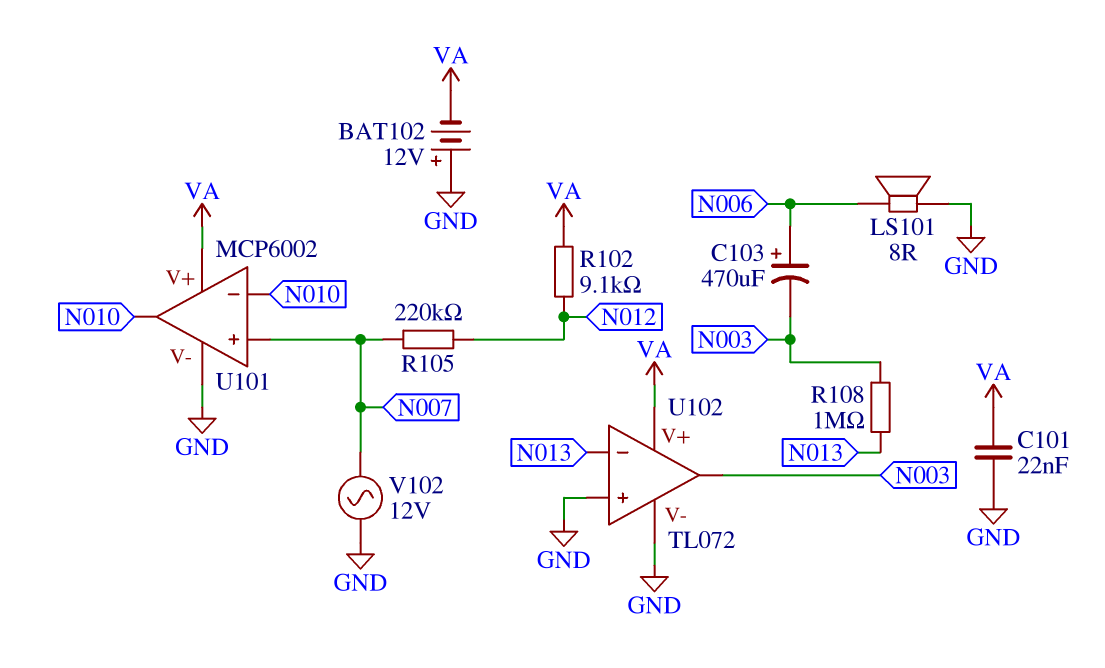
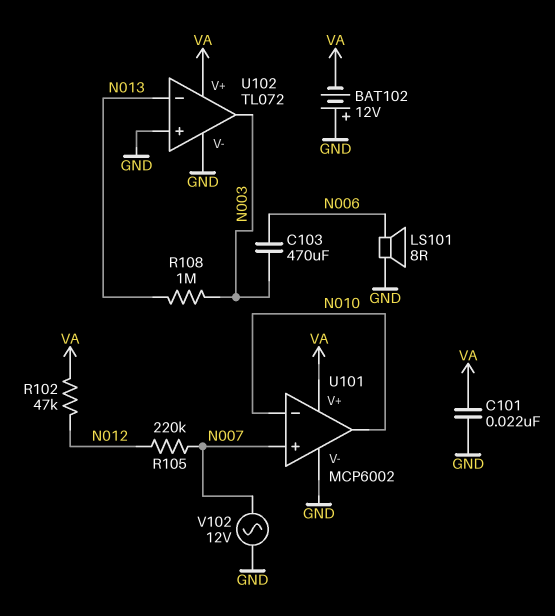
C103: 470uF (plus N006, minus N003) -> 470uF (N003, N006)
R102: 9.1k (N012, VA) -> 47k (N012, VA)

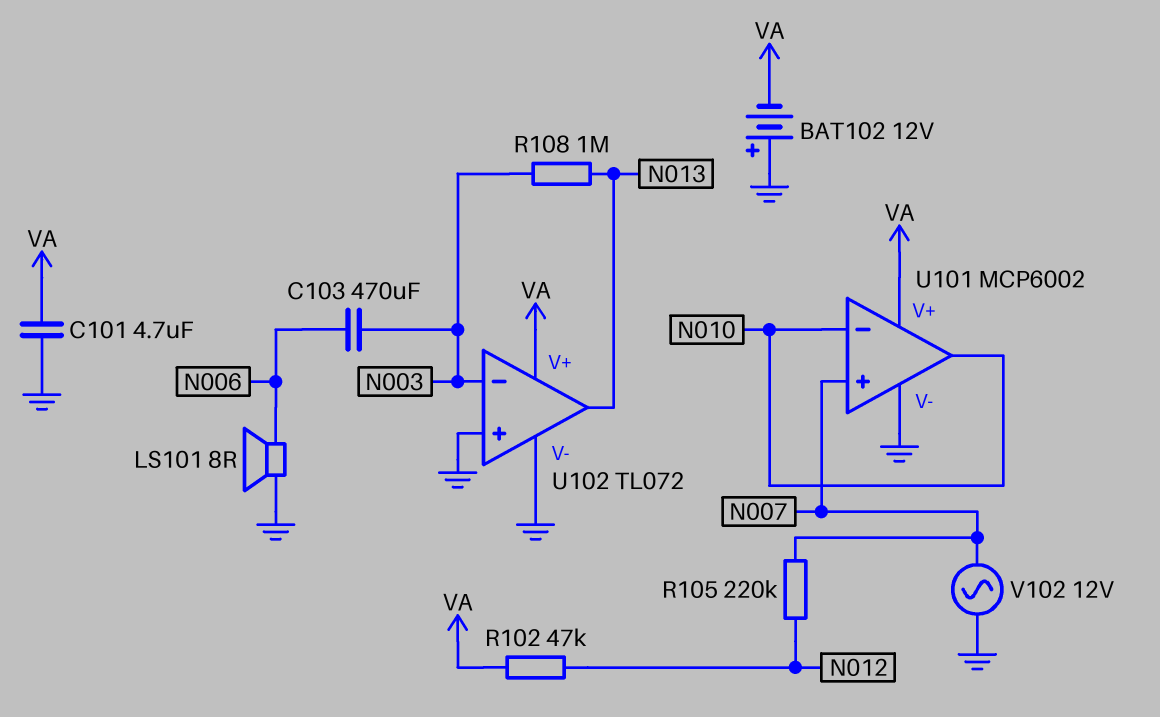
C101: 22nF (GND, VA) -> 4.7uF (GND, VA)
U102 pin in-: N013 -> N003
U102 pin out: N003 -> N013

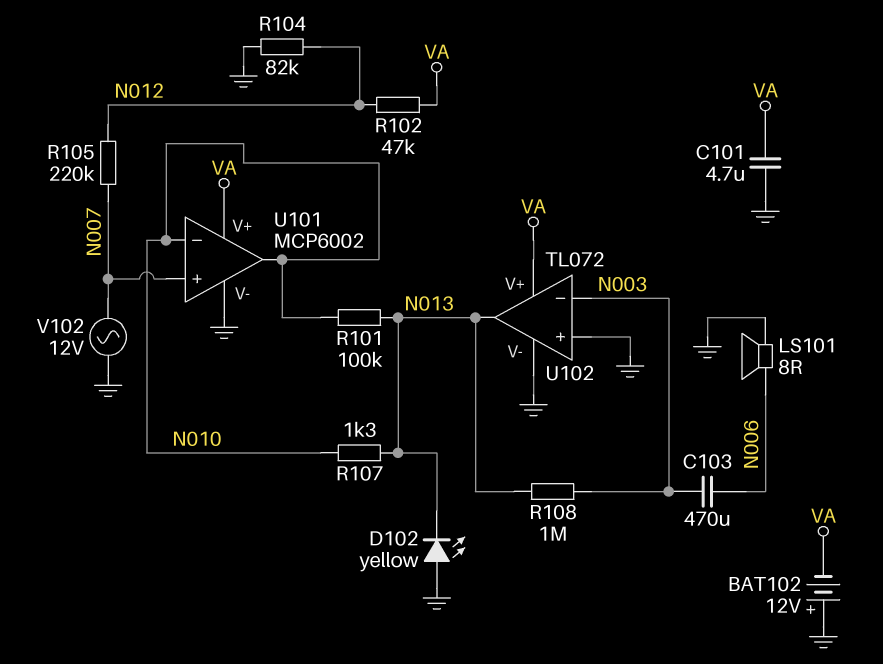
D102: none -> LED yellow (A GND, K N013)
R101: none -> 100k (N010, N013)
R104: none -> 82k (GND, N012)
R107: none -> 1.3k (N010, N013)

